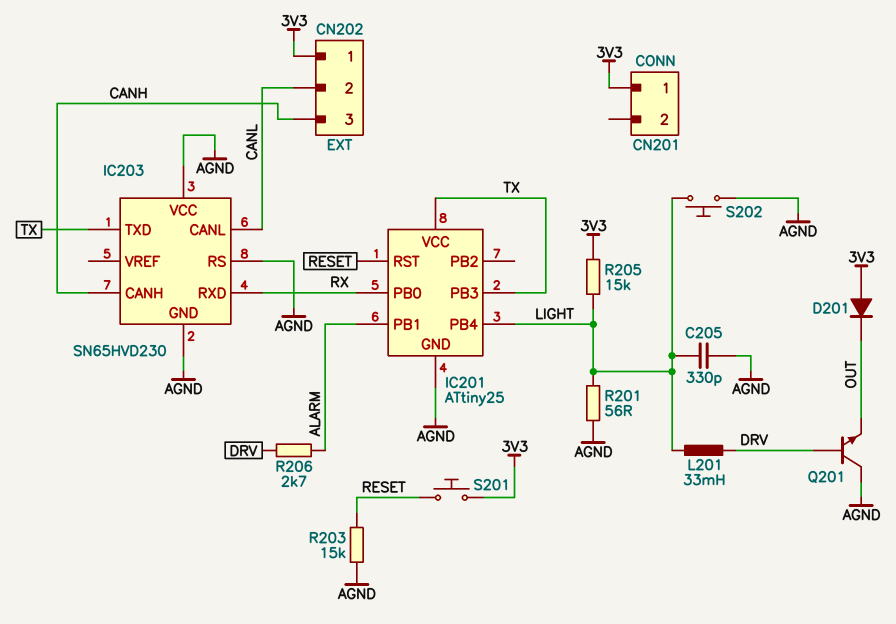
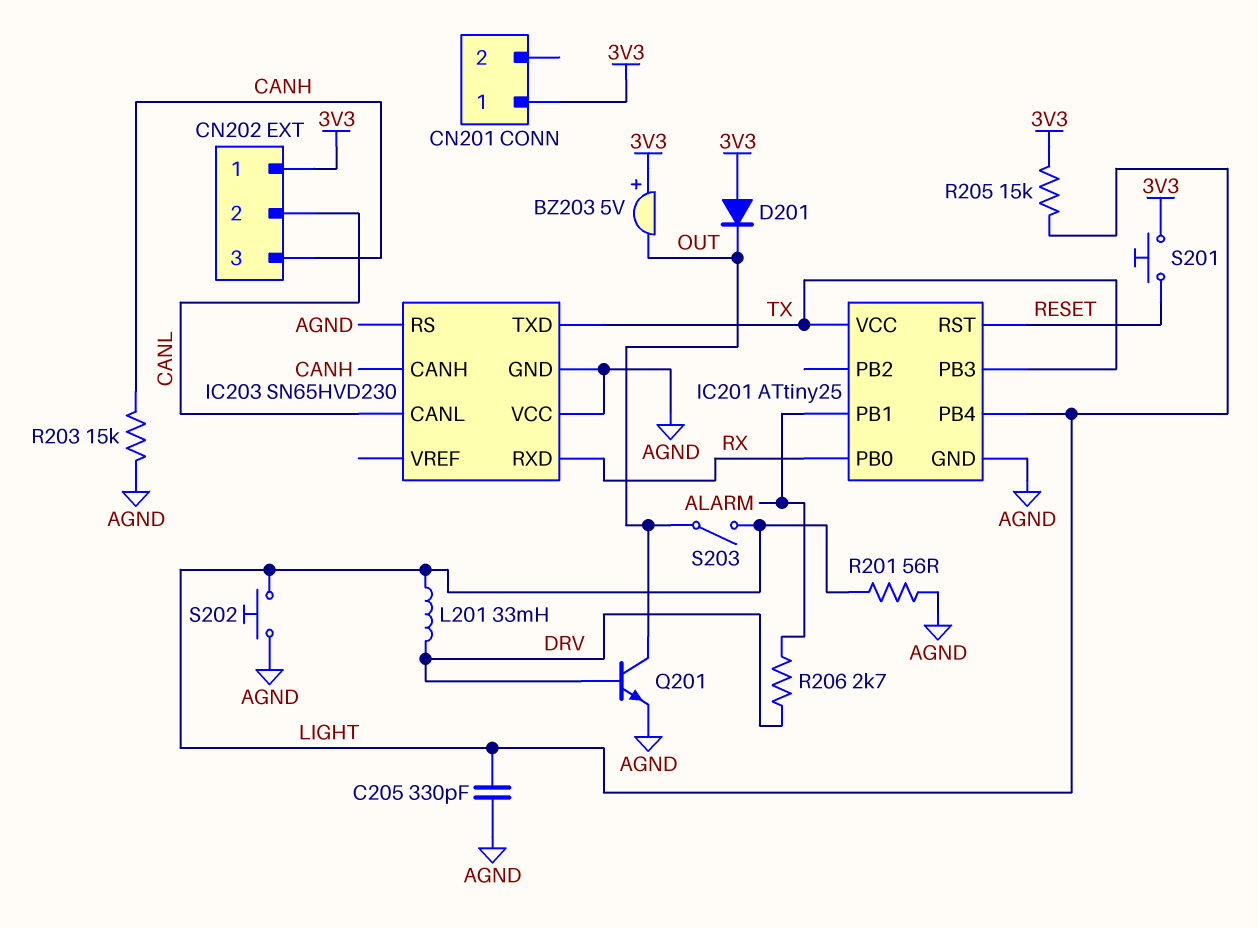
BZ203: none -> buzzer 5V (plus 3V3, minus OUT)
Q201: NPN (B DRV, C AGND, E OUT) -> NPN (B DRV, C OUT, E AGND)
R203: 15k (AGND, RESET) -> 15k (AGND, CANH)
S203: none -> switch (LIGHT, OUT)

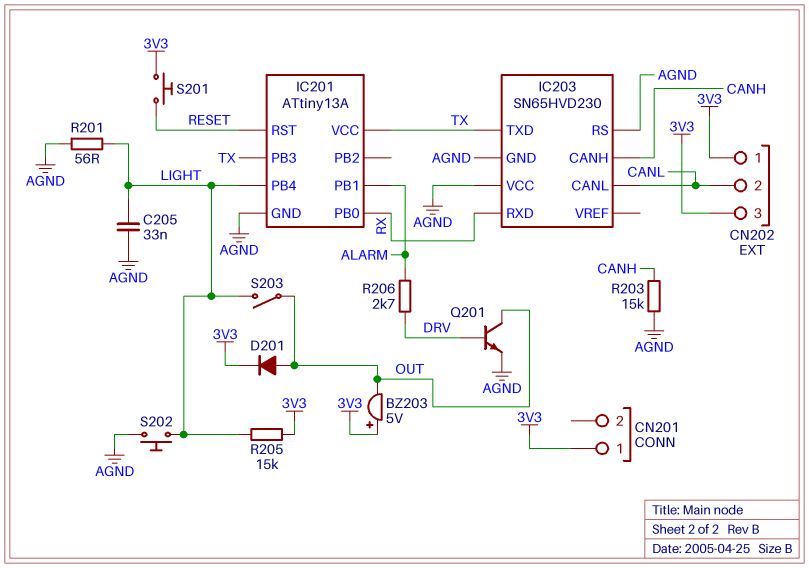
C205: 330pF (AGND, LIGHT) -> 33nF (AGND, LIGHT)
CN202 pin 3: CANH -> 3V3
D201: diode (A 3V3, K OUT) -> diode (A OUT, K 3V3)
IC201: ATtiny25 -> ATtiny13A
L201: 33mH (DRV, LIGHT) -> none

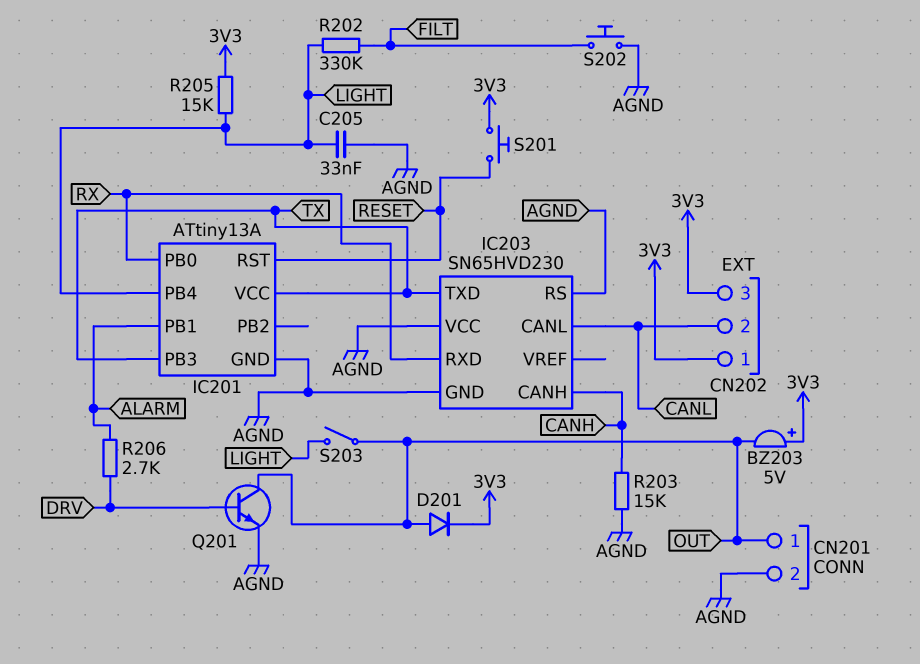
CN201 pin 1: 3V3 -> OUT
CN201 pin 2: none -> AGND
R201: 56 (AGND, LIGHT) -> none
R202: none -> 330k (FILT, LIGHT)
S202: button (AGND, LIGHT) -> button (AGND, FILT)

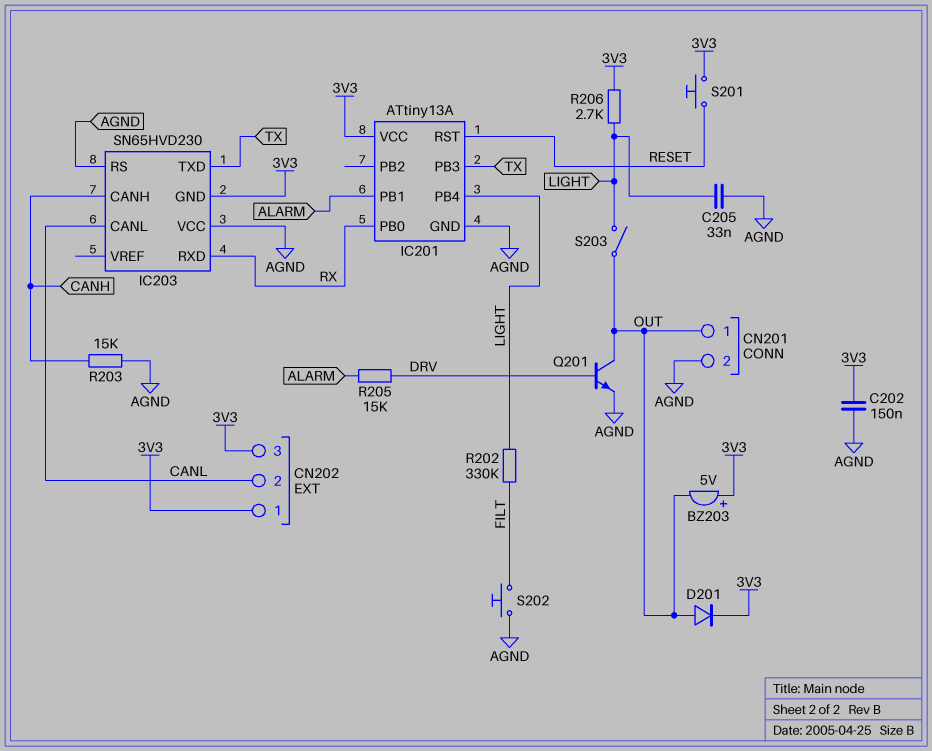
C202: none -> 150nF (3V3, AGND)
IC201 pin VCC: TX -> 3V3
IC203 pin GND: AGND -> 3V3
R205: 15k (3V3, LIGHT) -> 15k (ALARM, DRV)
R206: 2.7k (ALARM, DRV) -> 2.7k (3V3, LIGHT)

